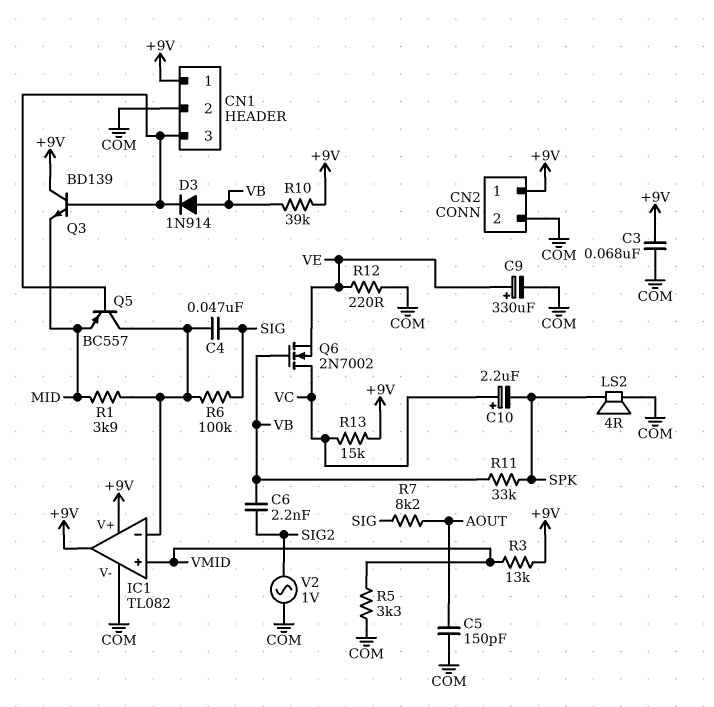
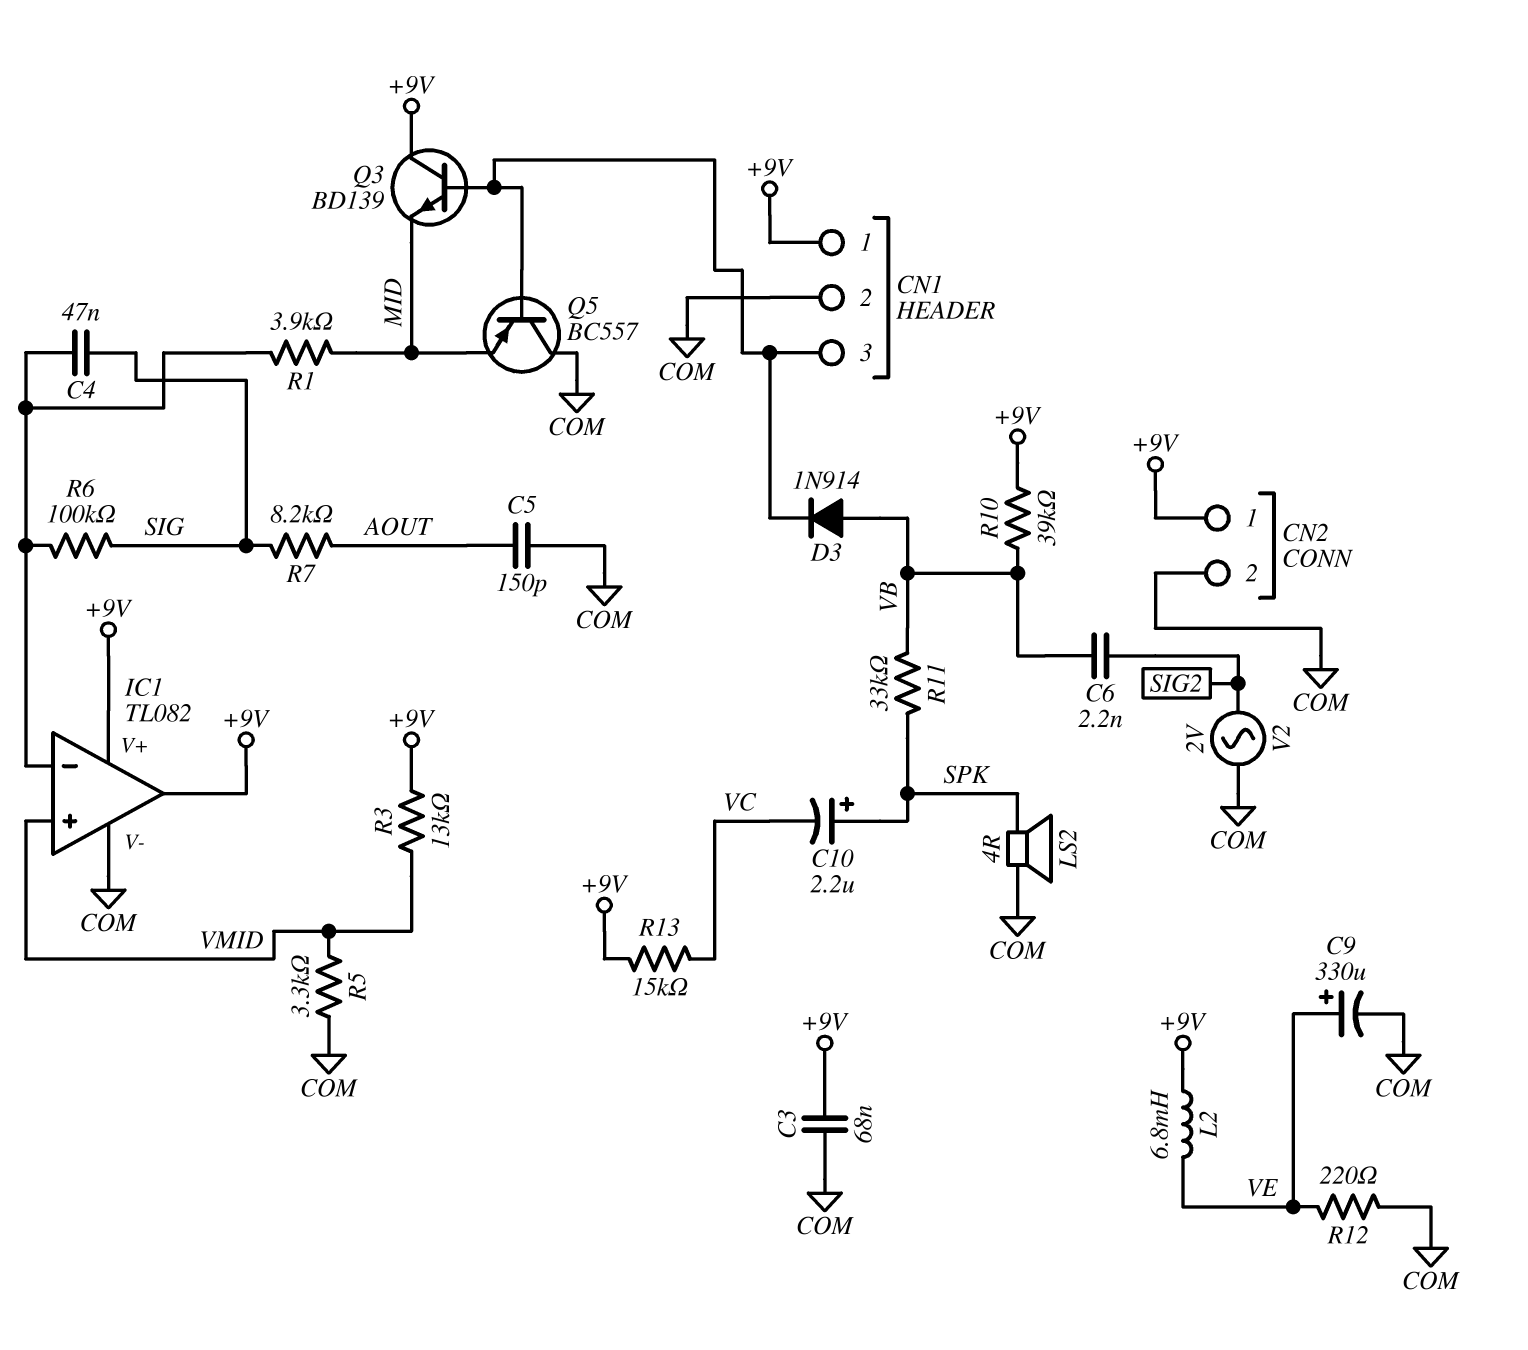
C10: 2.2uF (plus VC, minus SPK) -> 2.2uF (plus SPK, minus VC)
L2: none -> 6.8mH (+9V, VE)
Q5: PNP BC557 (B CN1/3, C IC1/in-, E MID) -> PNP BC557 (B CN1/3, C COM, E MID)
Q6: NMOS 2N7002 (G VB, D VC, S VE) -> none
V2: AC 1V (COM, SIG2) -> AC 2V (COM, SIG2)

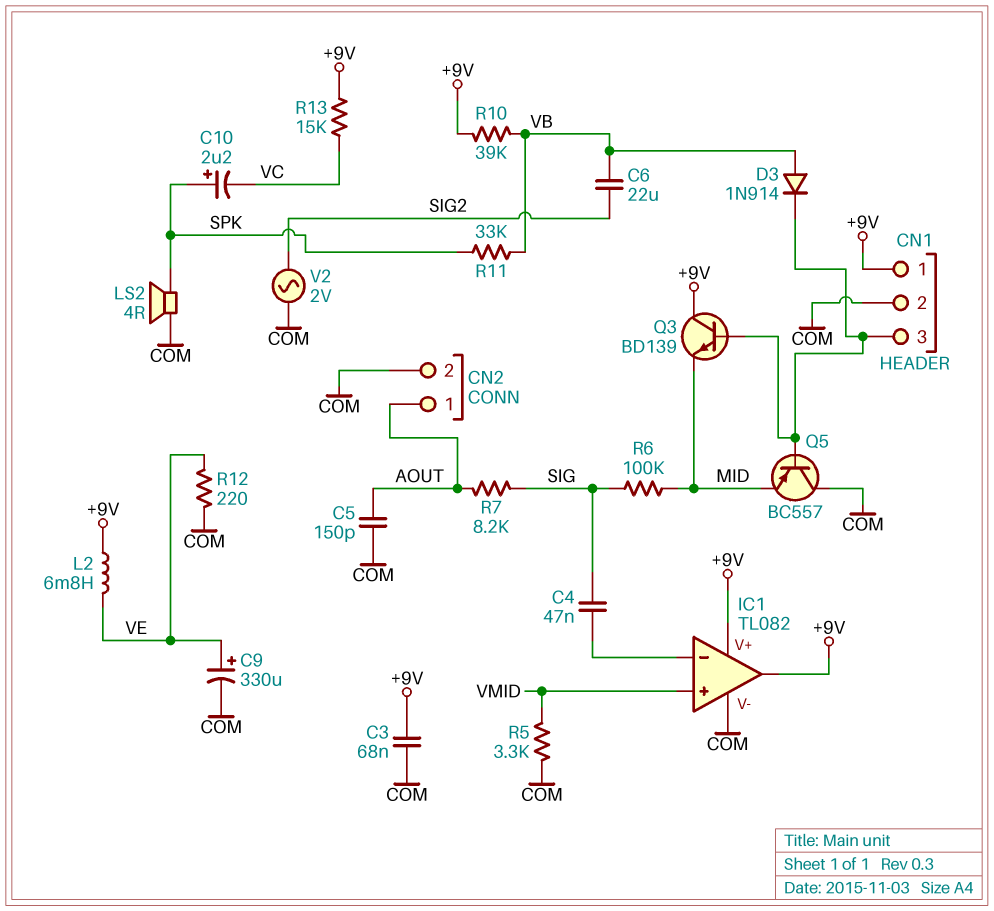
C6: 2.2nF (SIG2, VB) -> 22uF (SIG2, VB)
CN2 pin 1: +9V -> AOUT
R1: 3.9k (IC1/in-, MID) -> none
R3: 13k (+9V, VMID) -> none
R6: 100k (IC1/in-, SIG) -> 100k (MID, SIG)

